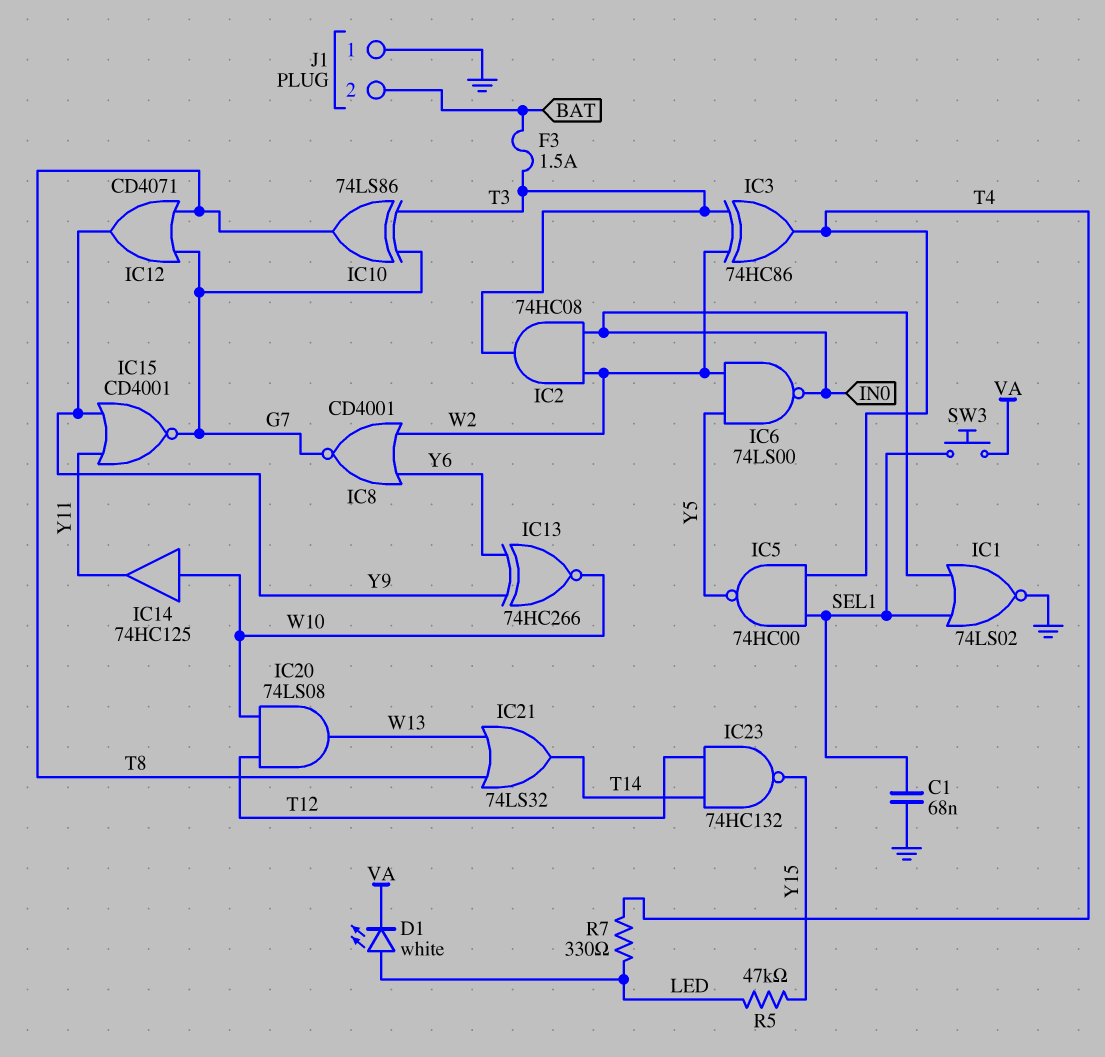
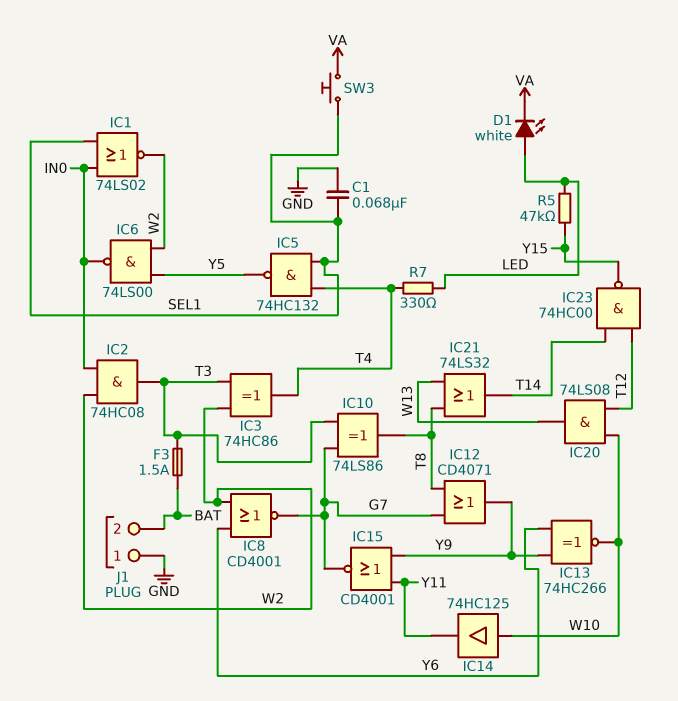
IC1: NOR 74LS02 (in IN0, in SEL1, out GND) -> NOR 74LS02 (in IN0, in SEL1, out W2)
IC5: NAND 74HC00 (in SEL1, in T4, out Y5) -> NAND 74HC132 (in SEL1, in T4, out Y5)
IC23: NAND 74HC132 (in T12, in T14, out Y15) -> NAND 74HC00 (in T12, in T14, out Y15)

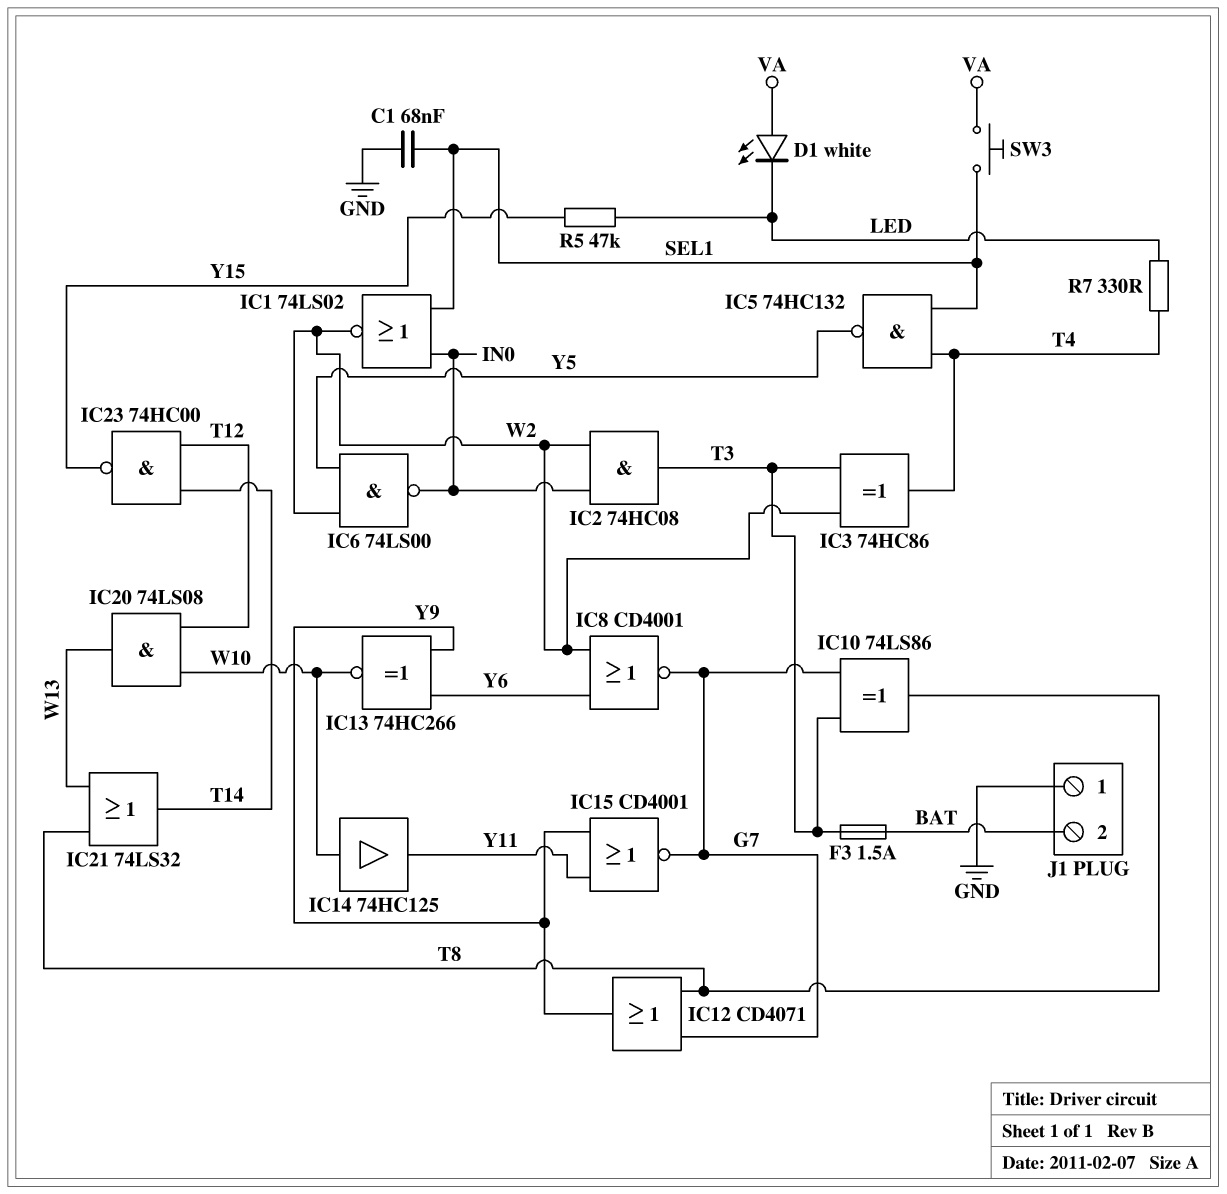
D1: LED white (A LED, K VA) -> LED white (A VA, K LED)

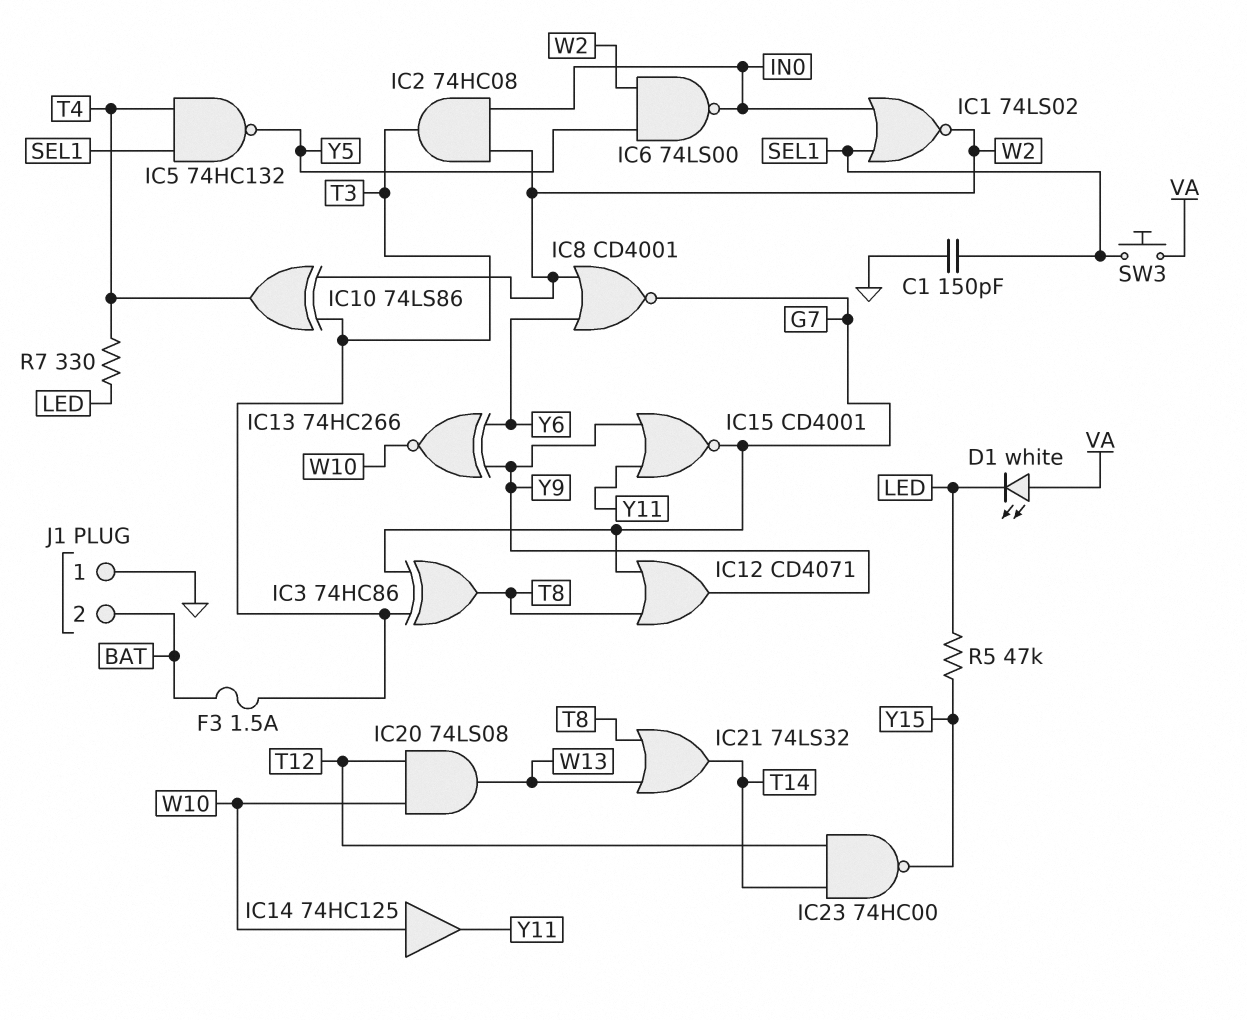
C1: 68nF (GND, SEL1) -> 150pF (GND, SEL1)
IC3: XOR 74HC86 (in T3, in W2, out T4) -> XOR 74HC86 (in G7, in T3, out T8)
IC10: XOR 74LS86 (in G7, in T3, out T8) -> XOR 74LS86 (in T3, in W2, out T4)

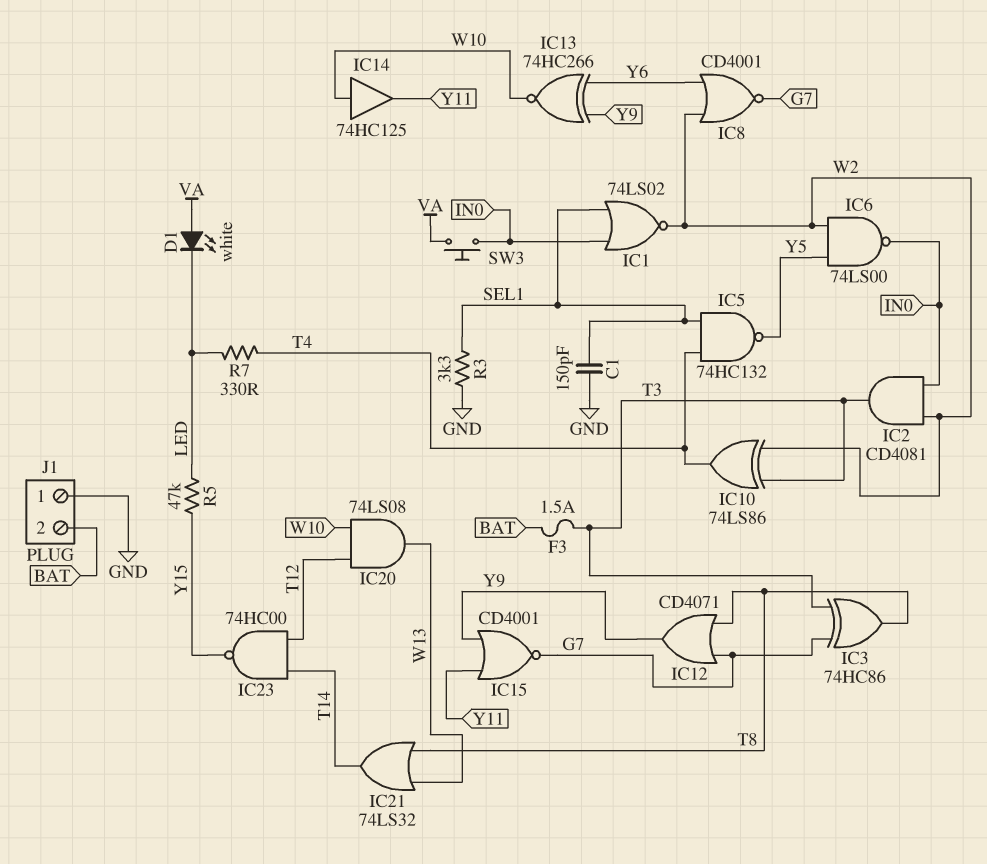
IC2: AND 74HC08 (in IN0, in W2, out T3) -> AND CD4081 (in IN0, in W2, out T3)
R3: none -> 3.3k (GND, SEL1)
SW3: button (SEL1, VA) -> button (IN0, VA)

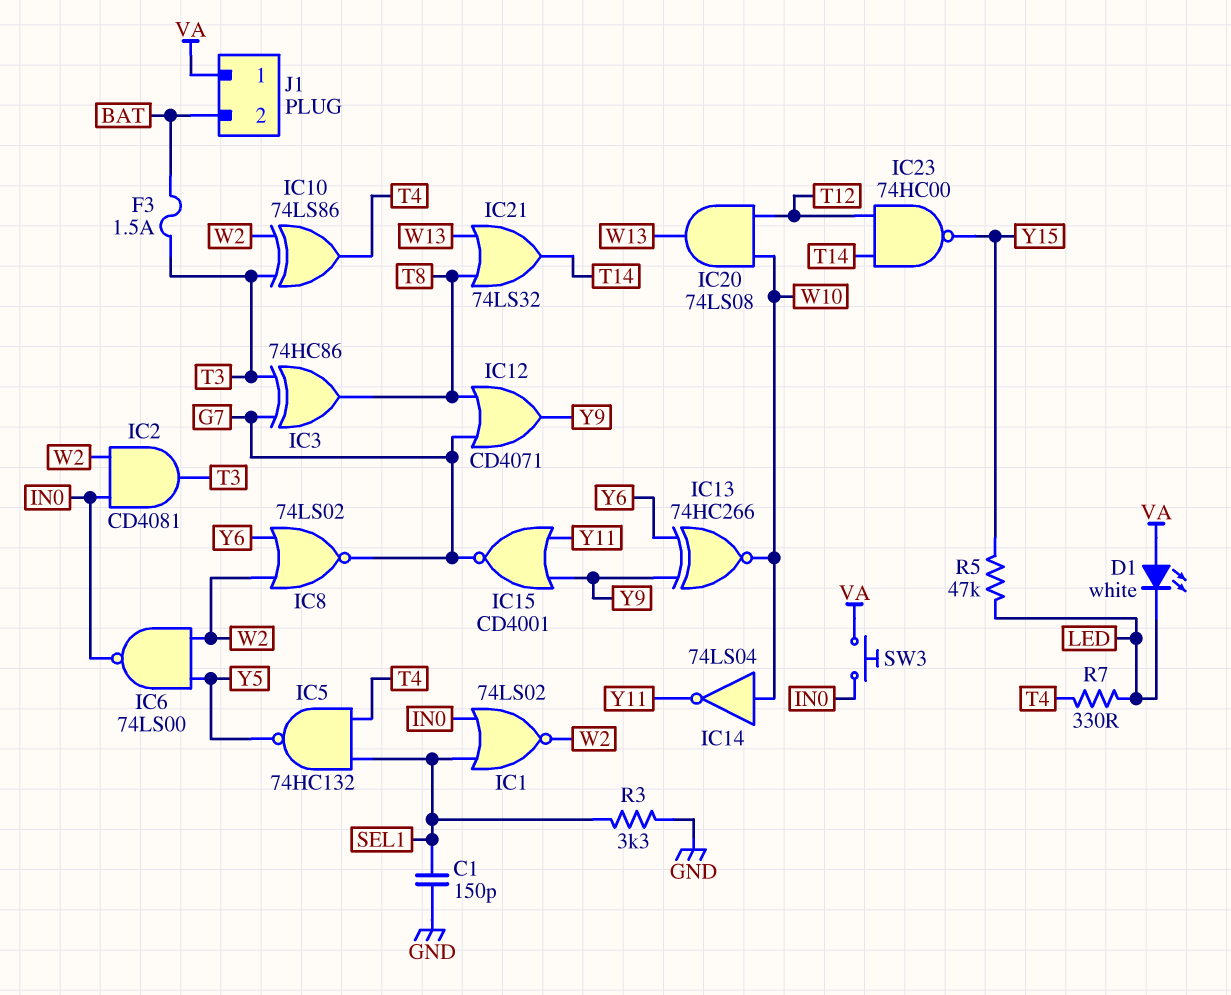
IC8: NOR CD4001 (in W2, in Y6, out G7) -> NOR 74LS02 (in W2, in Y6, out G7)
IC14: buffer 74HC125 (in W10, out Y11) -> NOT 74LS04 (in W10, out Y11)
J1 pin 1: GND -> VA

